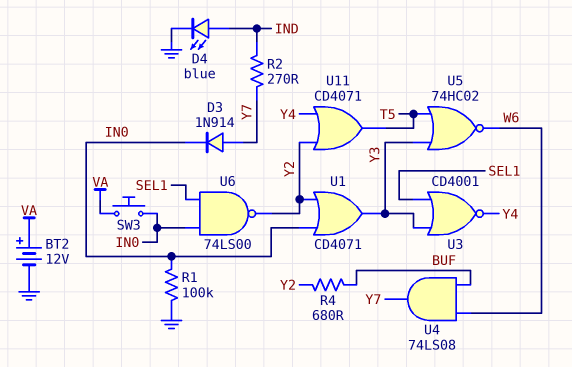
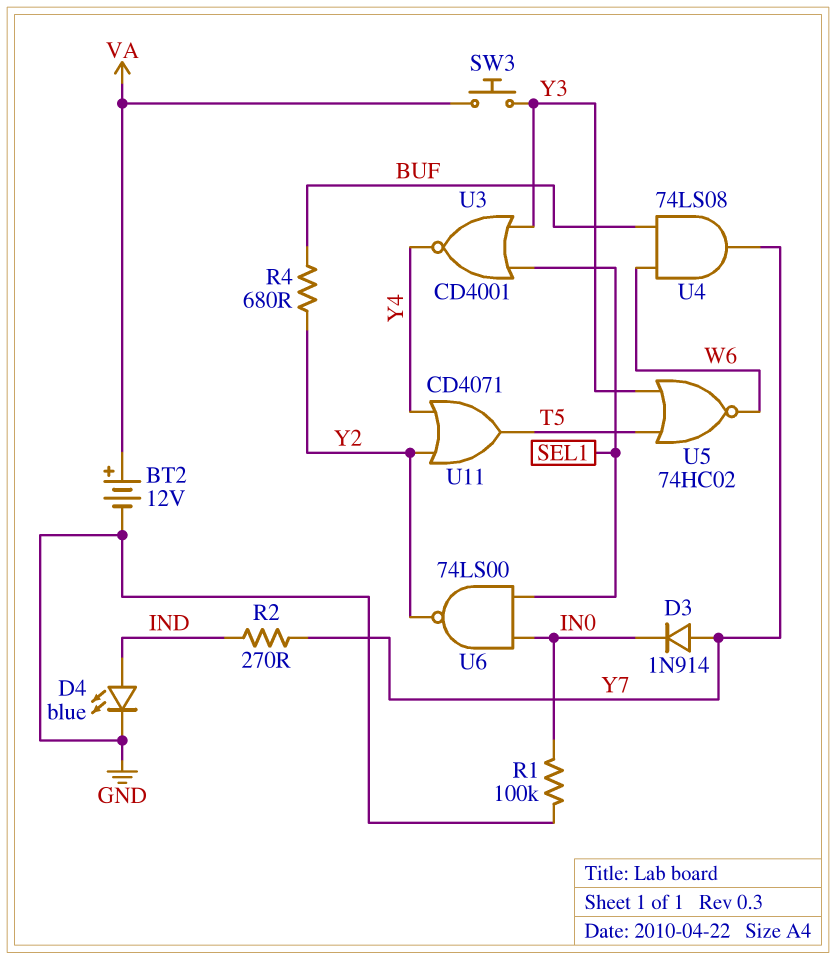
SW3: button (IN0, VA) -> button (VA, Y3)
U1: OR CD4071 (in IN0, in Y2, out Y3) -> none

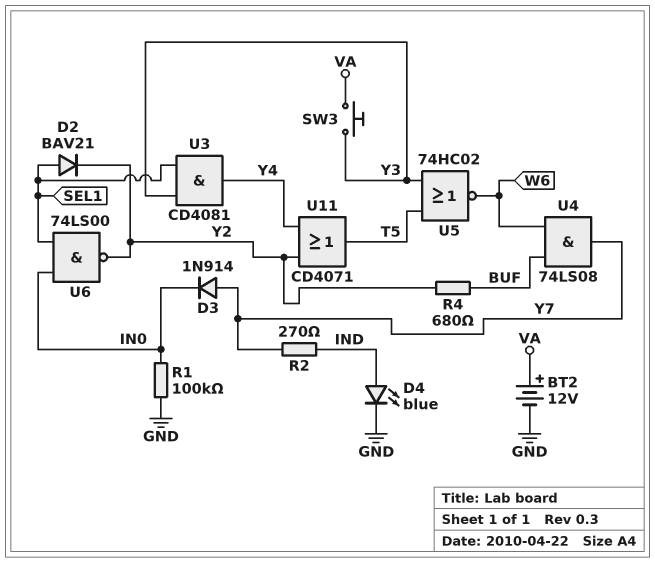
D2: none -> diode BAV21 (A SEL1, K Y2)
U3: NOR CD4001 (in SEL1, in Y3, out Y4) -> AND CD4081 (in SEL1, in Y3, out Y4)

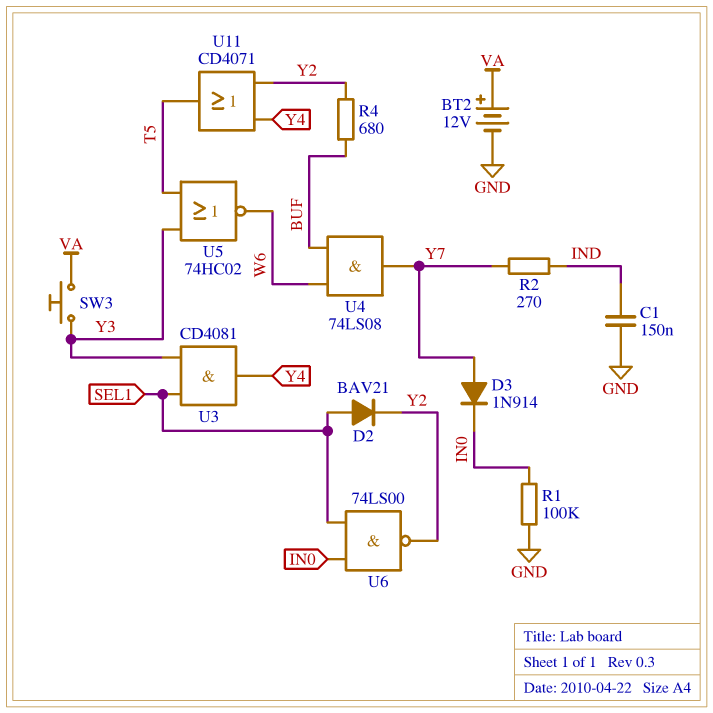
C1: none -> 150nF (GND, IND)
D4: LED blue (A IND, K GND) -> none

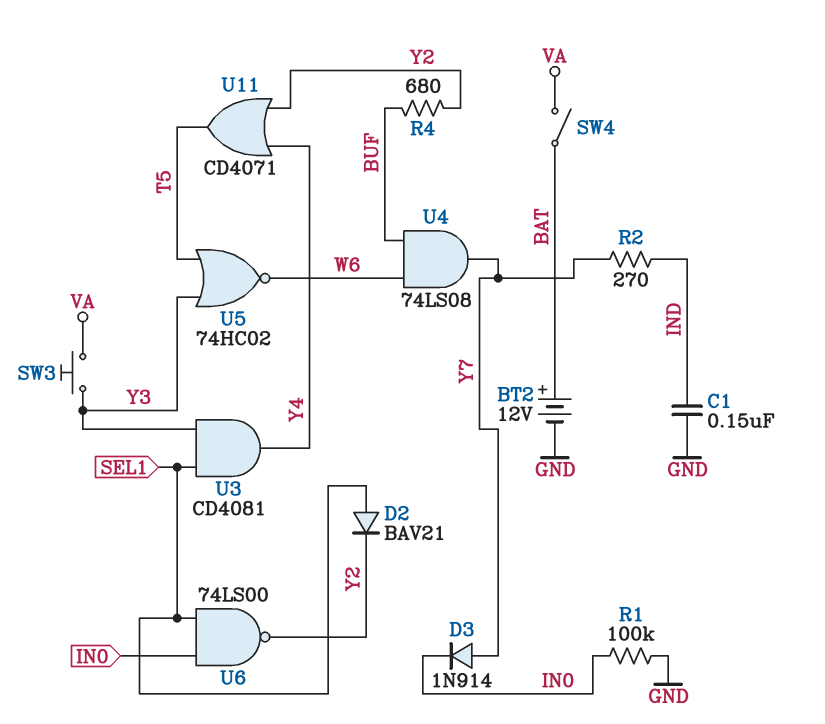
BT2: 12V (plus VA, minus GND) -> 12V (plus BAT, minus GND)
SW4: none -> switch (BAT, VA)

